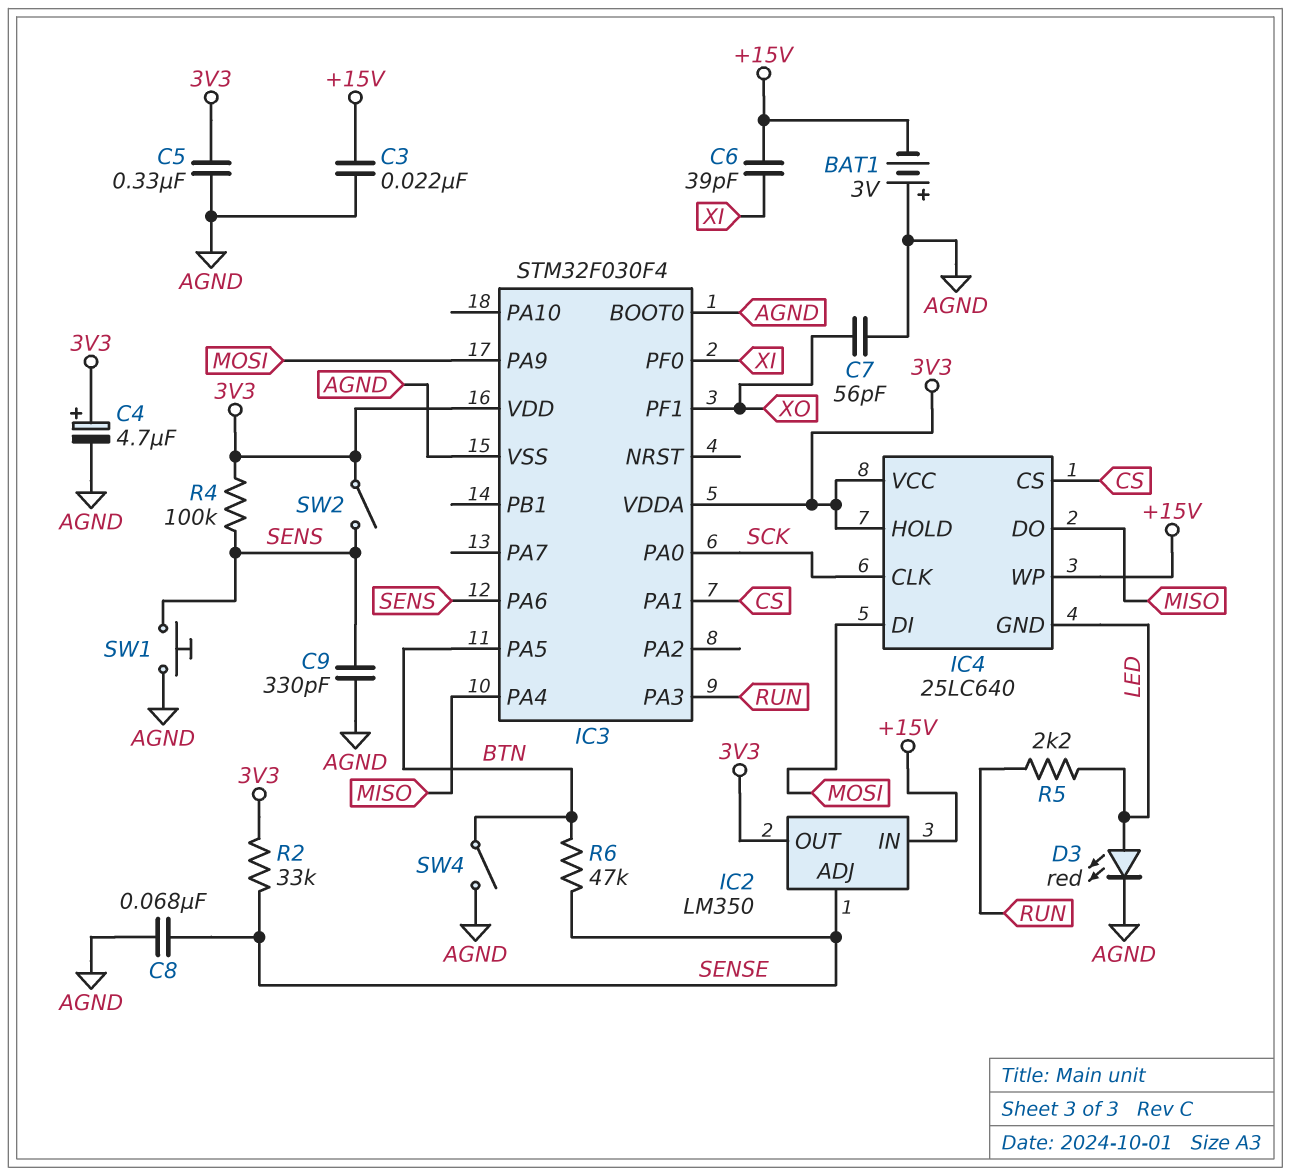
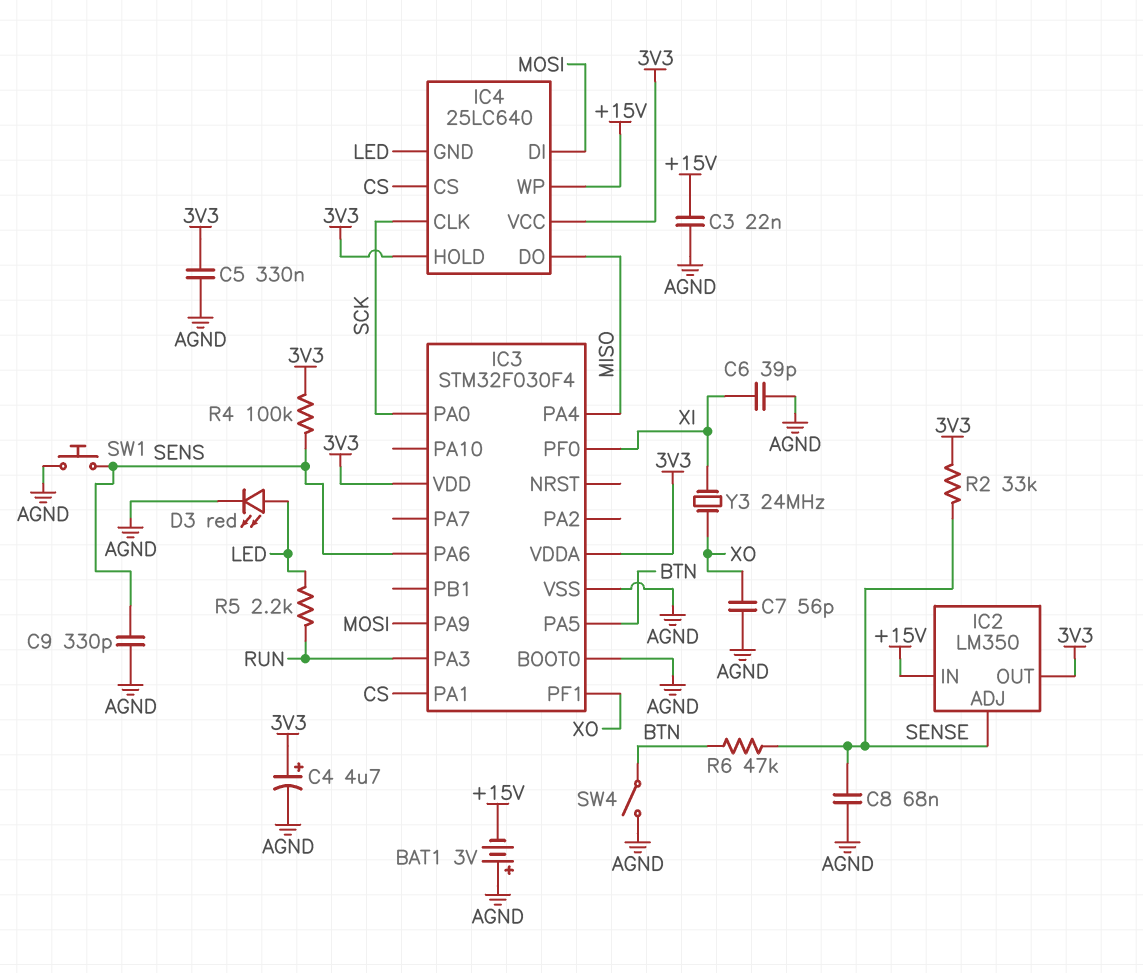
C6: 39pF (+15V, XI) -> 39pF (AGND, XI)
SW2: switch (3V3, SENS) -> none
Y3: none -> 24MHz (XI, XO)

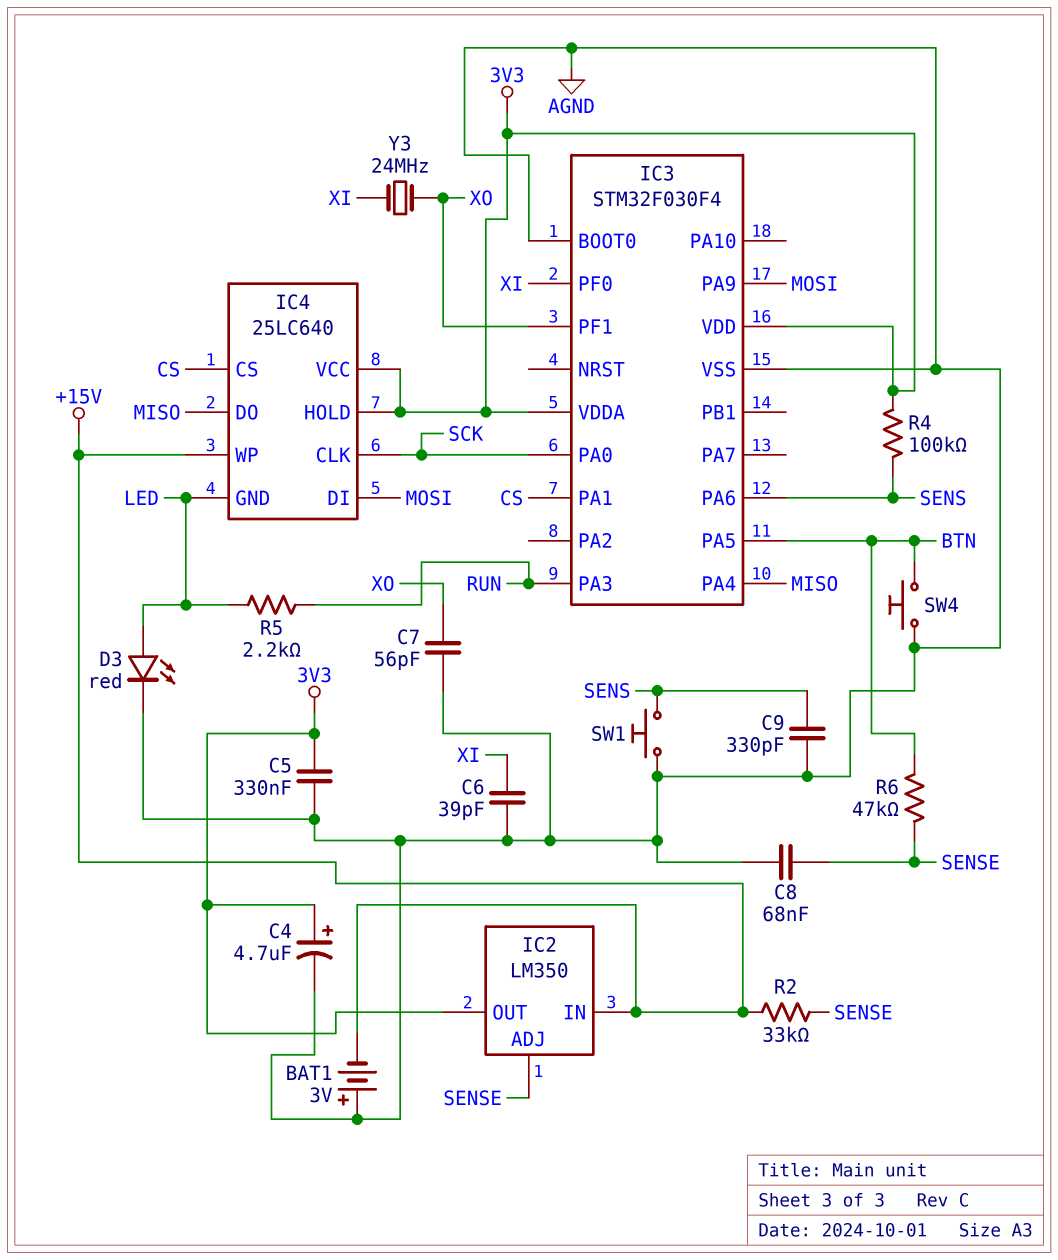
C3: 22nF (+15V, AGND) -> none
R2: 33k (3V3, SENSE) -> 33k (+15V, SENSE)
SW4: switch (AGND, BTN) -> button (AGND, BTN)

